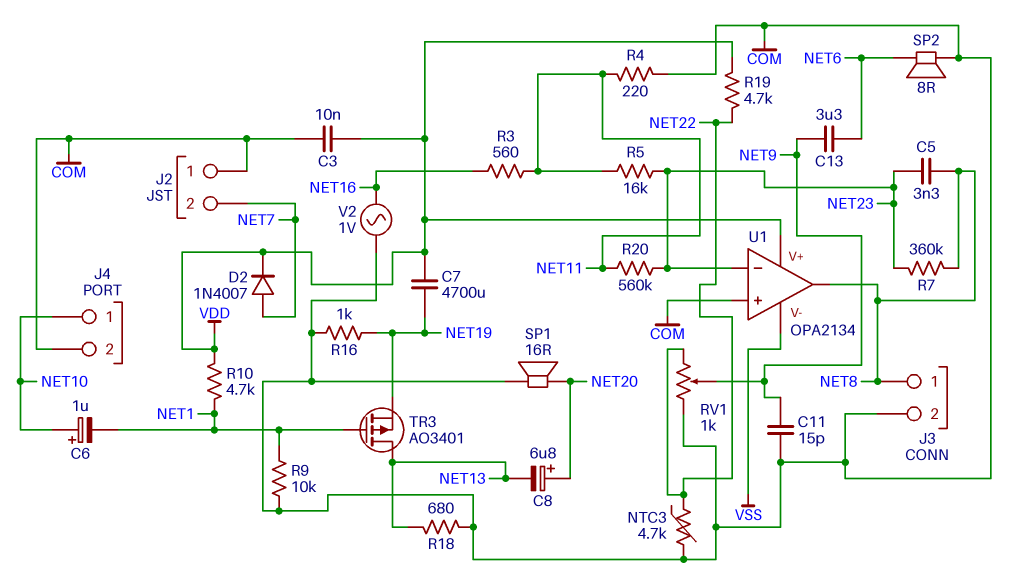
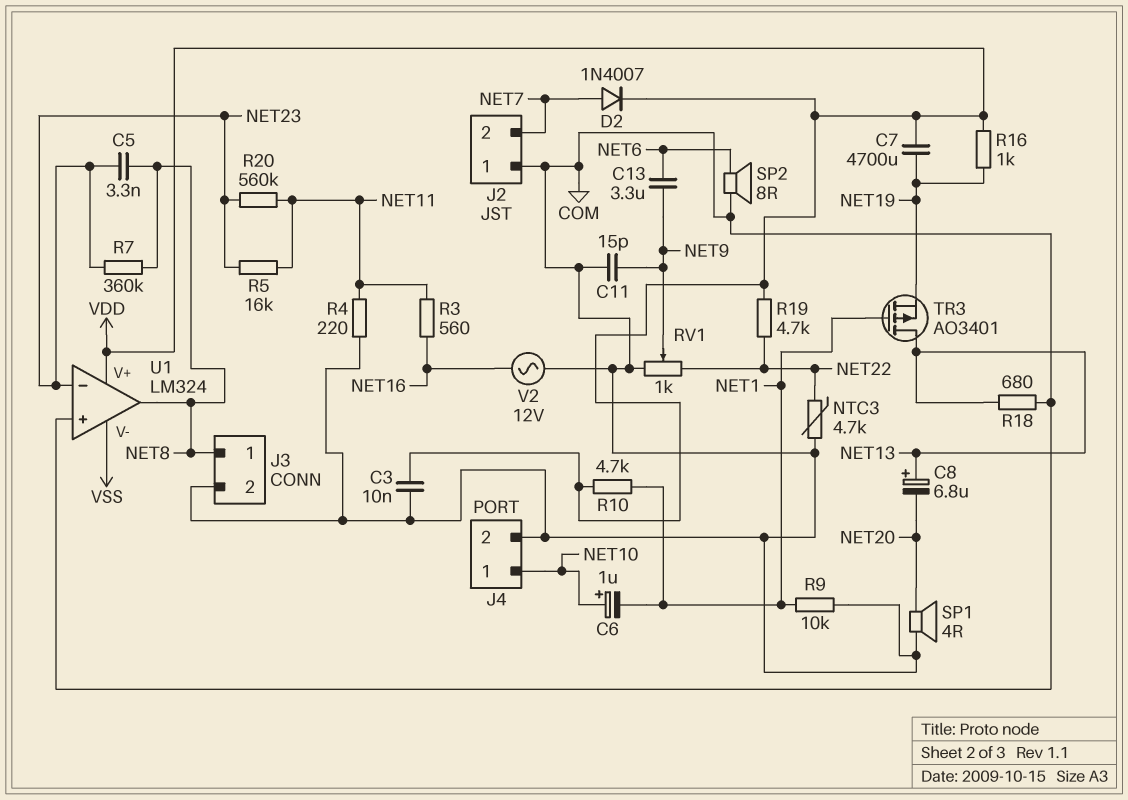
C8: 6.8uF (plus NET20, minus NET13) -> 6.8uF (plus NET13, minus NET20)
R16: 1k (COM, NET19) -> 1k (NET19, VDD)
SP1: speaker 16R (COM, NET20) -> speaker 4R (COM, NET20)
U1: OPA2134 -> LM324
V2: AC 1V (COM, NET16) -> AC 12V (COM, NET16)

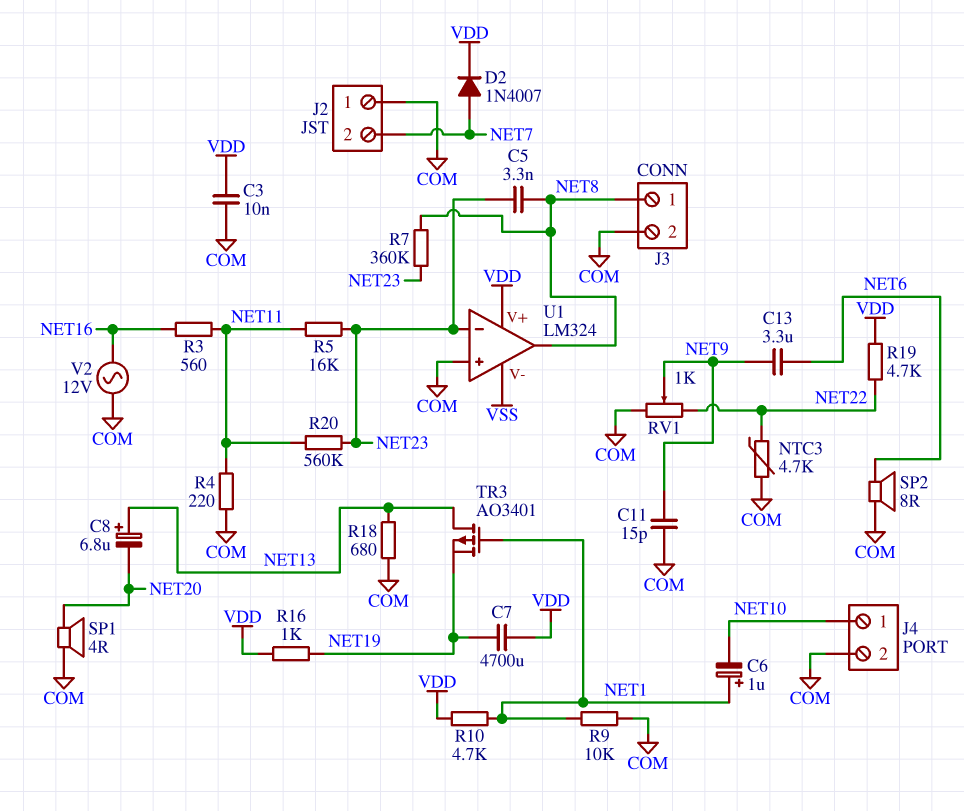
C6: 1uF (plus NET10, minus NET1) -> 1uF (plus NET1, minus NET10)

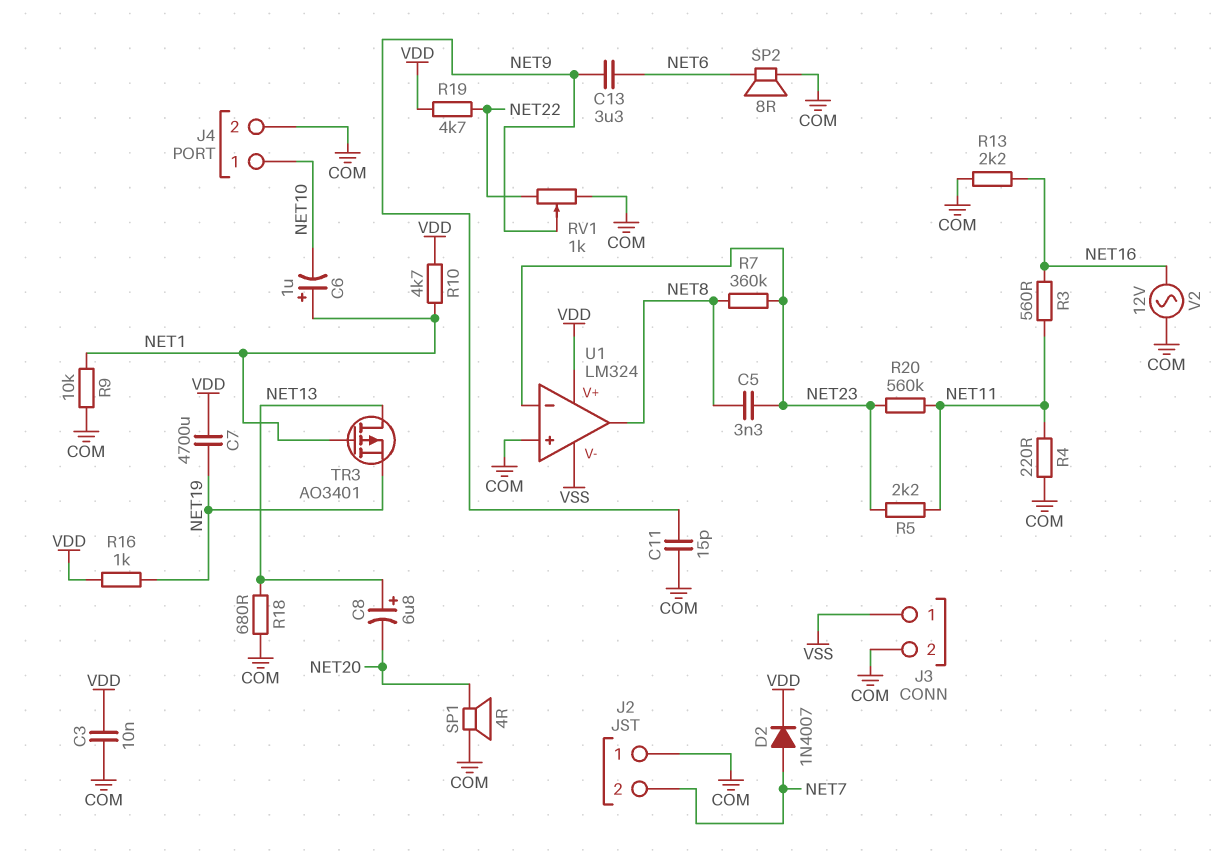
J3 pin 1: NET8 -> VSS
NTC3: 4.7k (COM, NET22) -> none
R5: 16k (NET11, NET23) -> 2.2k (NET11, NET23)
R13: none -> 2.2k (COM, NET16)

